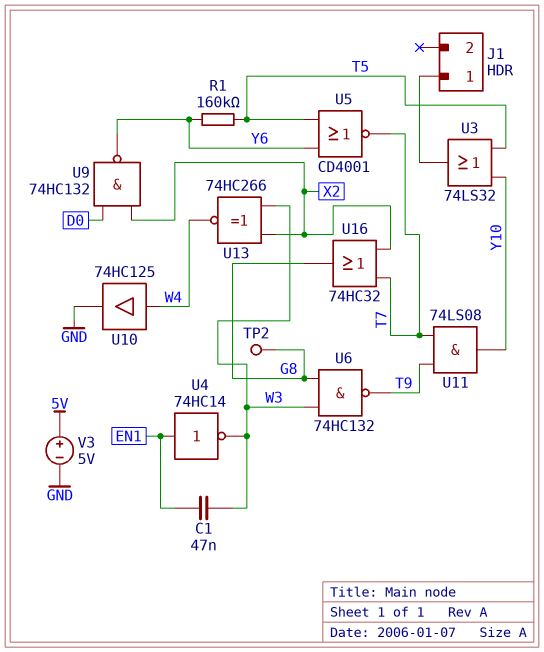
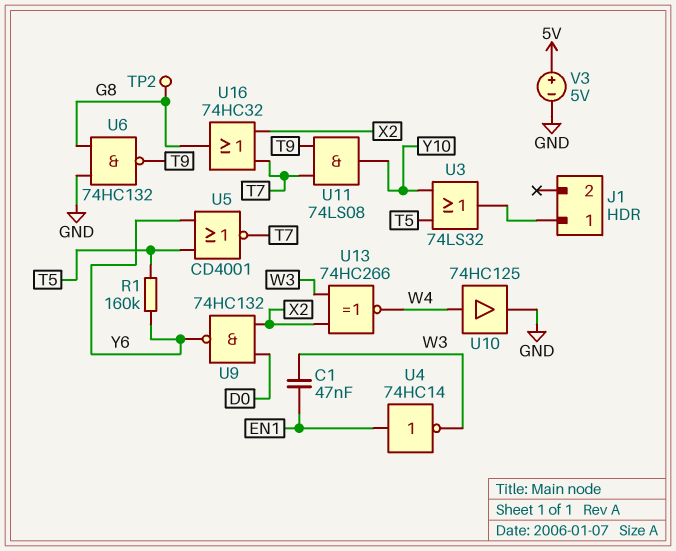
U6: NAND 74HC132 (in G8, in W3, out T9) -> NAND 74HC132 (in G8, in GND, out T9)

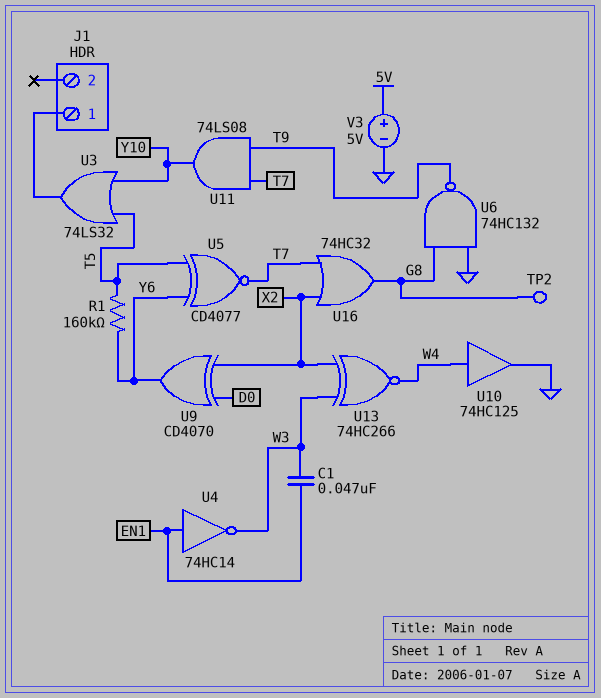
U5: NOR CD4001 (in T5, in Y6, out T7) -> XNOR CD4077 (in T5, in Y6, out T7)
U9: NAND 74HC132 (in D0, in X2, out Y6) -> XOR CD4070 (in D0, in X2, out Y6)

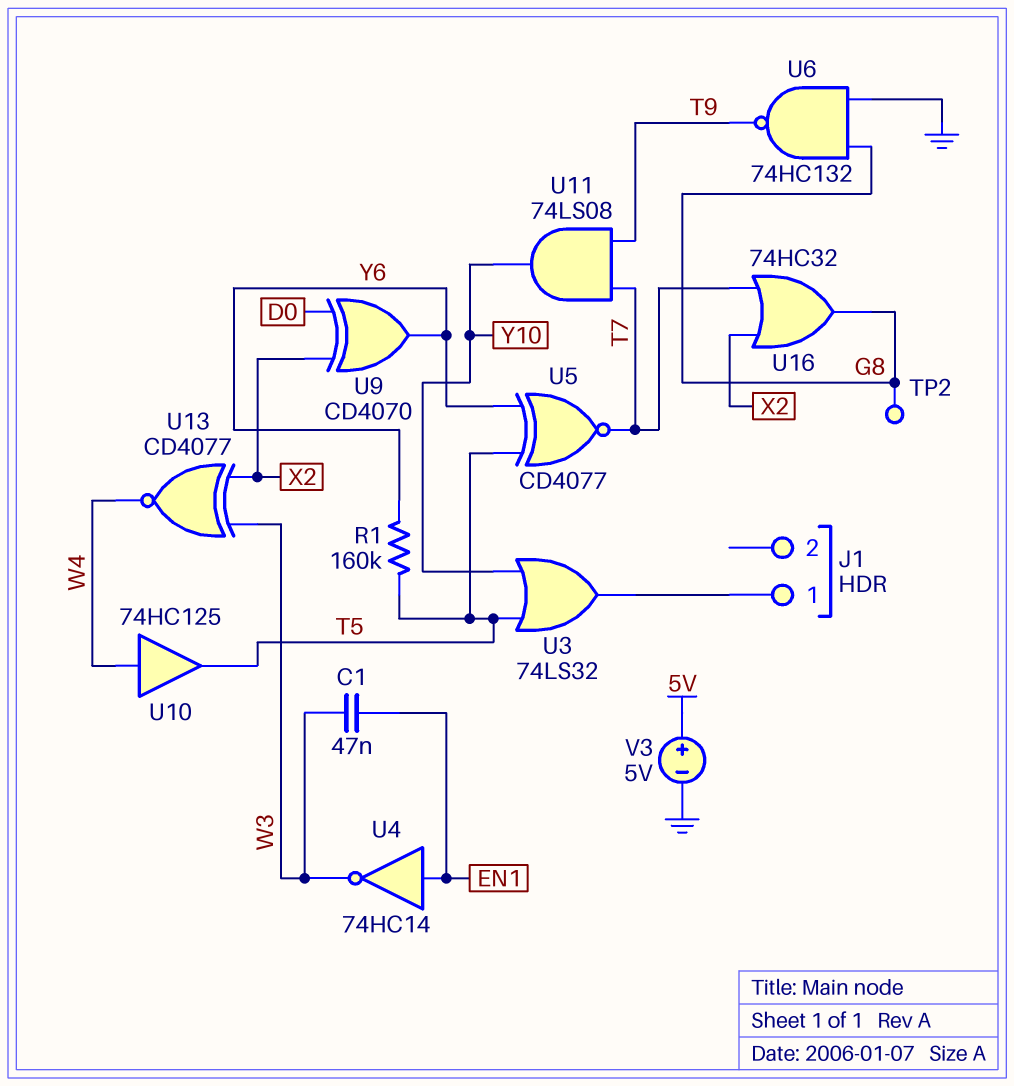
U10: buffer 74HC125 (in W4, out GND) -> buffer 74HC125 (in W4, out T5)
U13: XNOR 74HC266 (in W3, in X2, out W4) -> XNOR CD4077 (in W3, in X2, out W4)

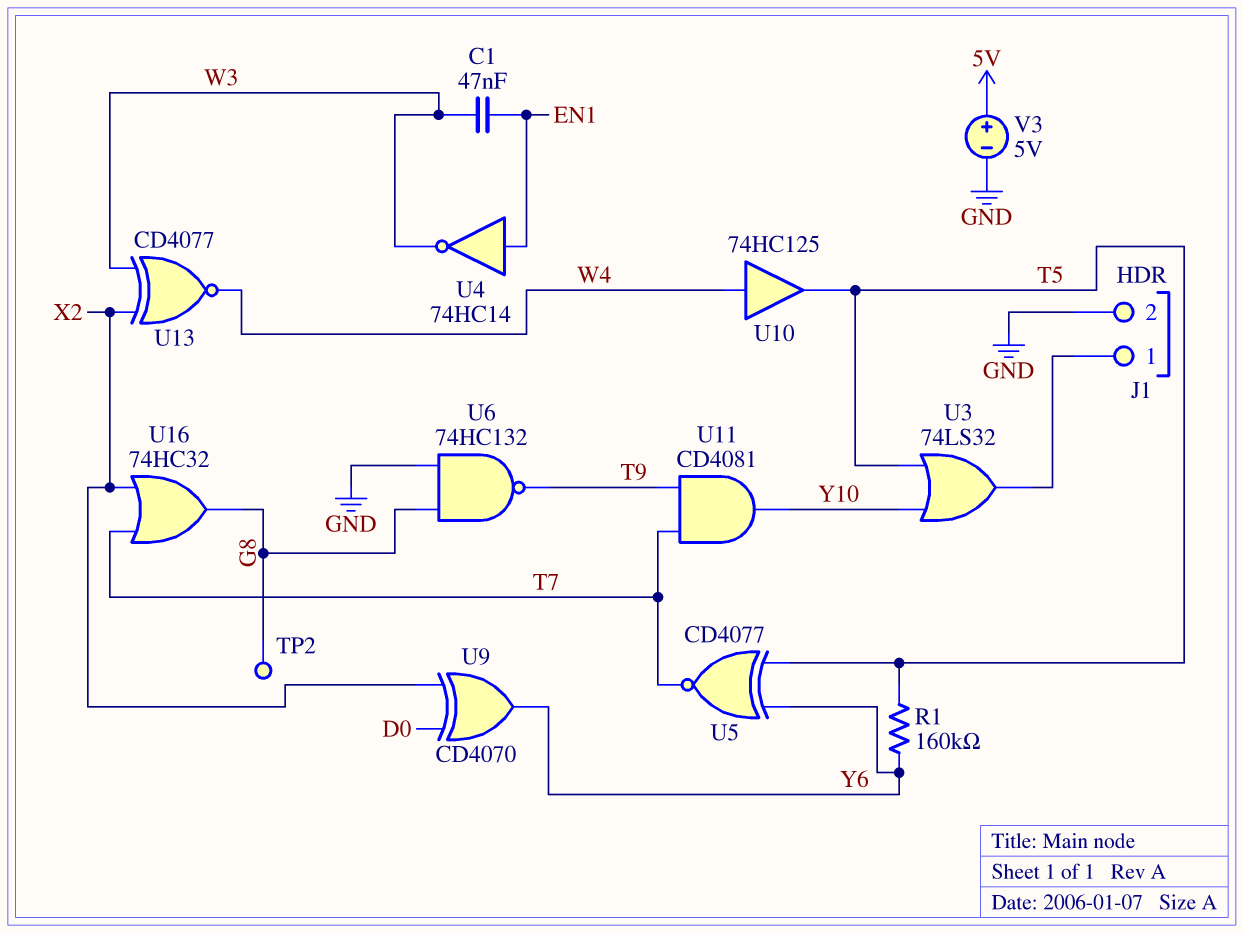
J1 pin 2: none -> GND
U11: AND 74LS08 (in T7, in T9, out Y10) -> AND CD4081 (in T7, in T9, out Y10)

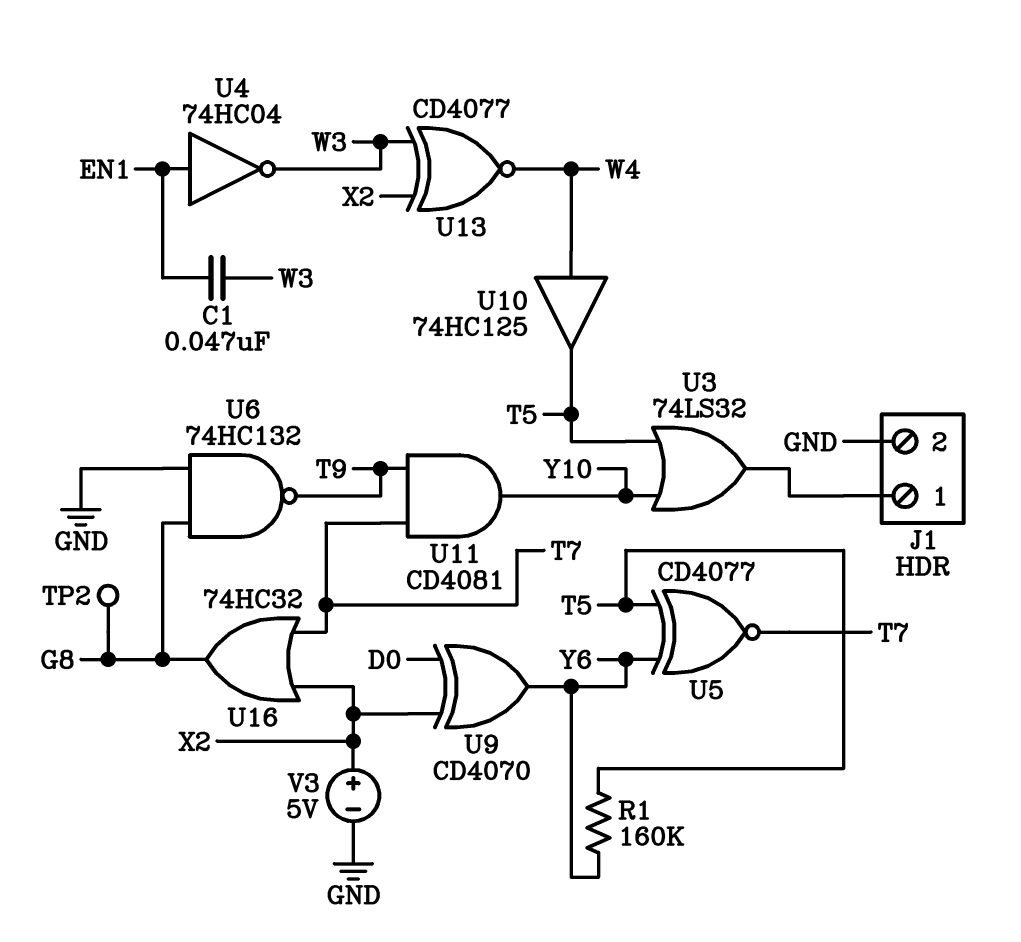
U4: NOT 74HC14 (in EN1, out W3) -> NOT 74HC04 (in EN1, out W3)
V3: 5V (plus 5V, minus GND) -> 5V (plus X2, minus GND)

